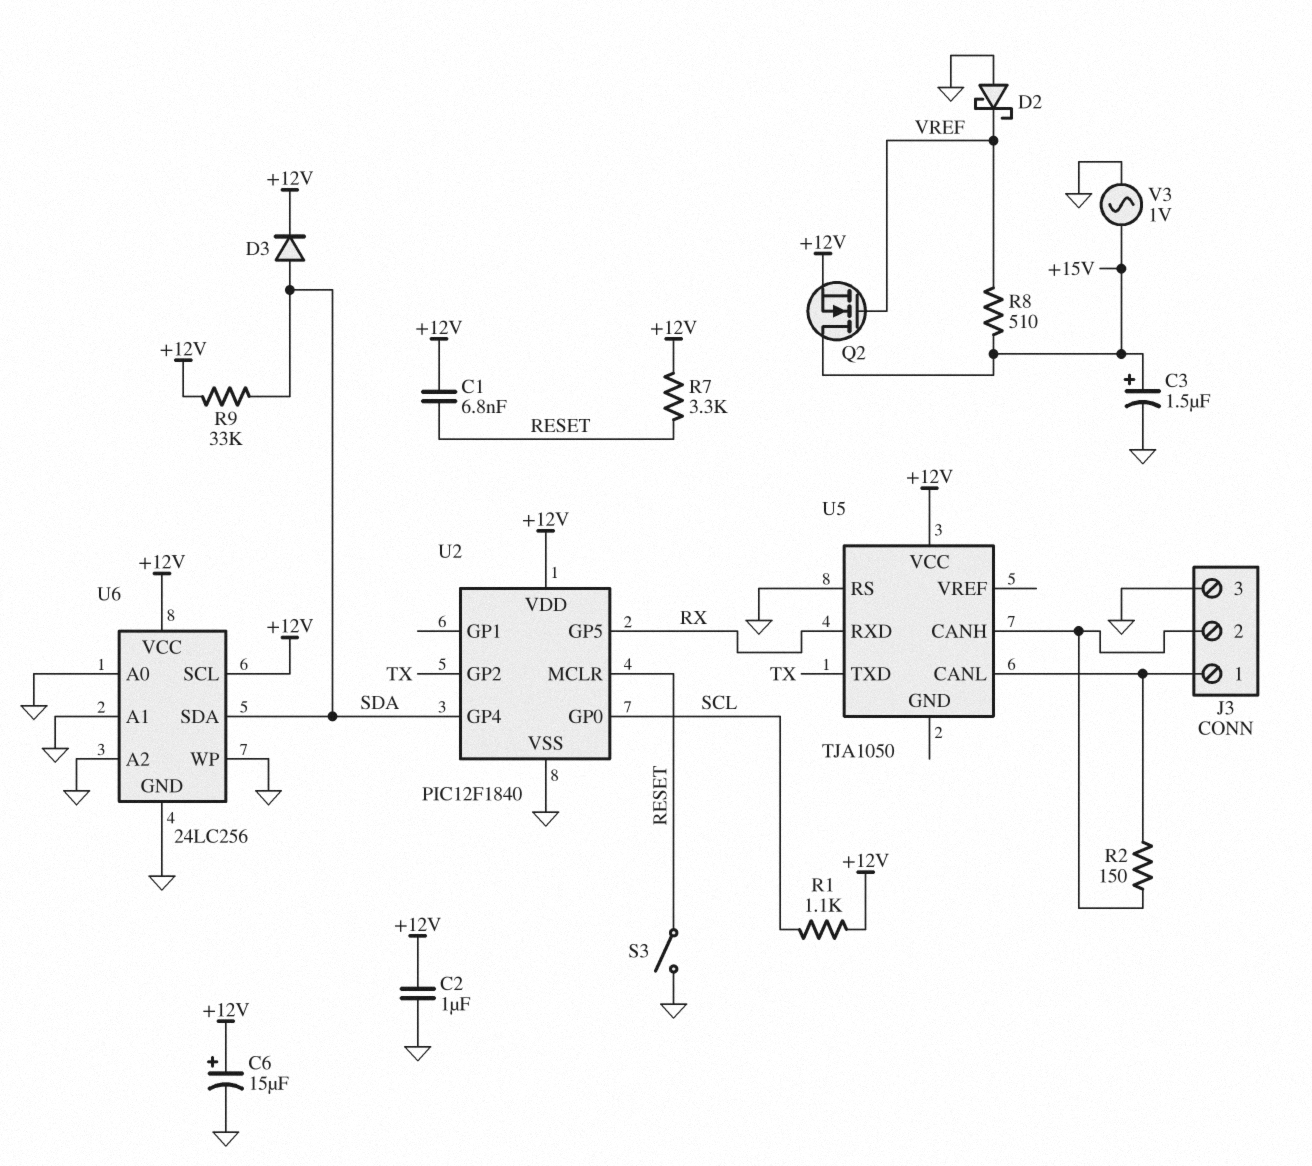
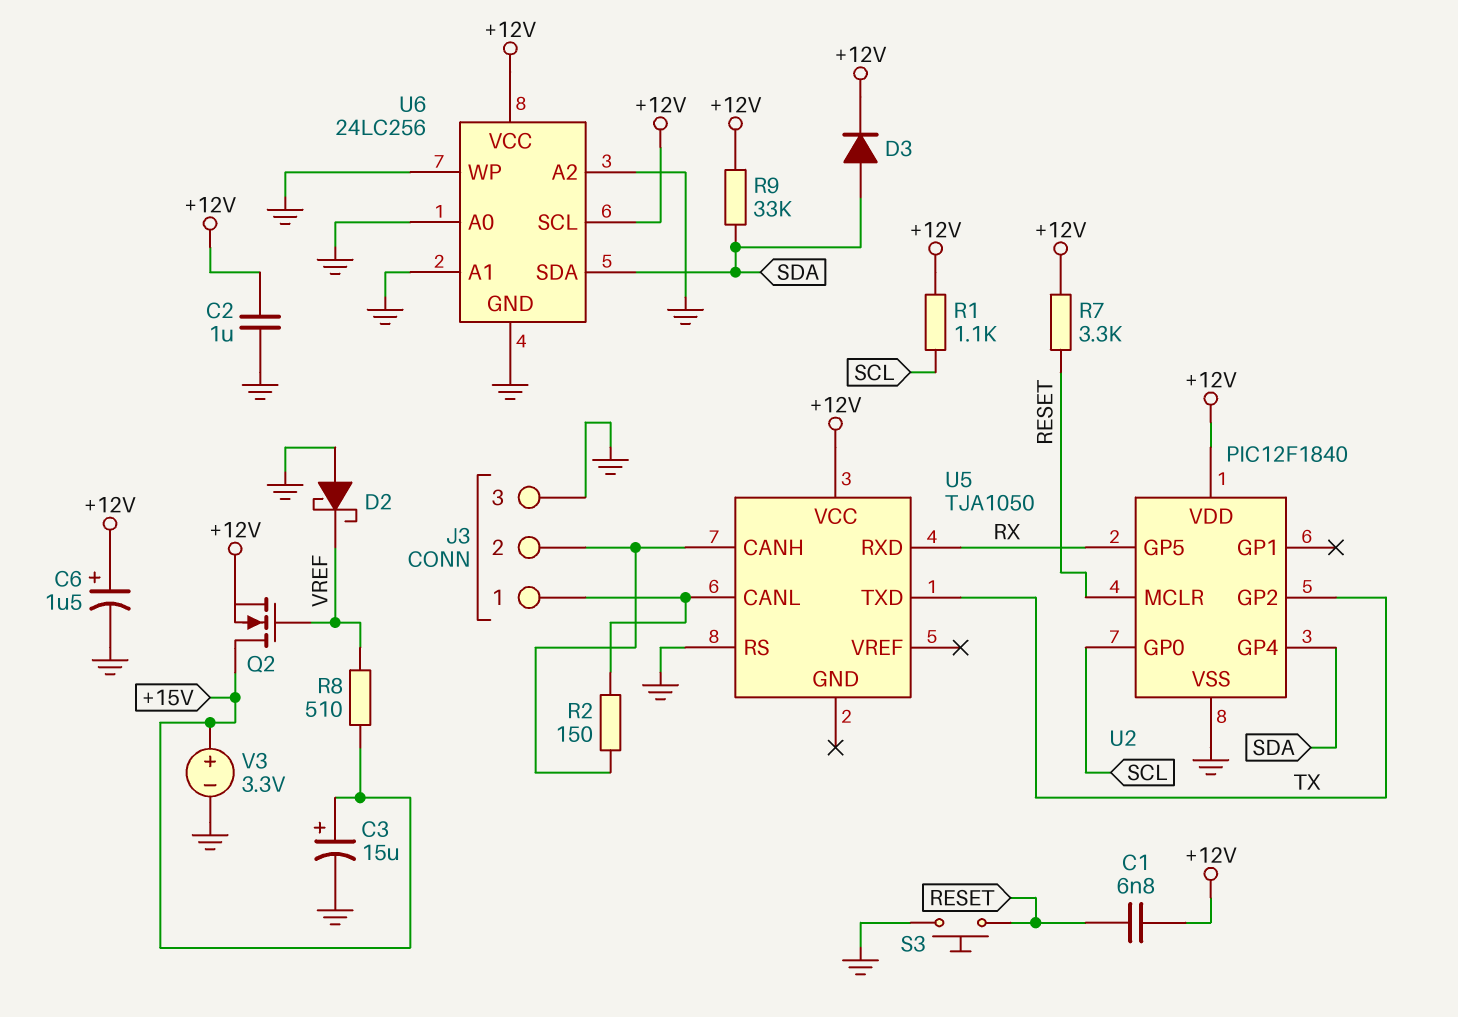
C3: 1.5uF (plus +15V, minus GND) -> 15uF (plus +15V, minus GND)
C6: 15uF (plus +12V, minus GND) -> 1.5uF (plus +12V, minus GND)
S3: switch (GND, RESET) -> button (GND, RESET)
V3: AC 1V (+15V, GND) -> 3.3V (plus +15V, minus GND)

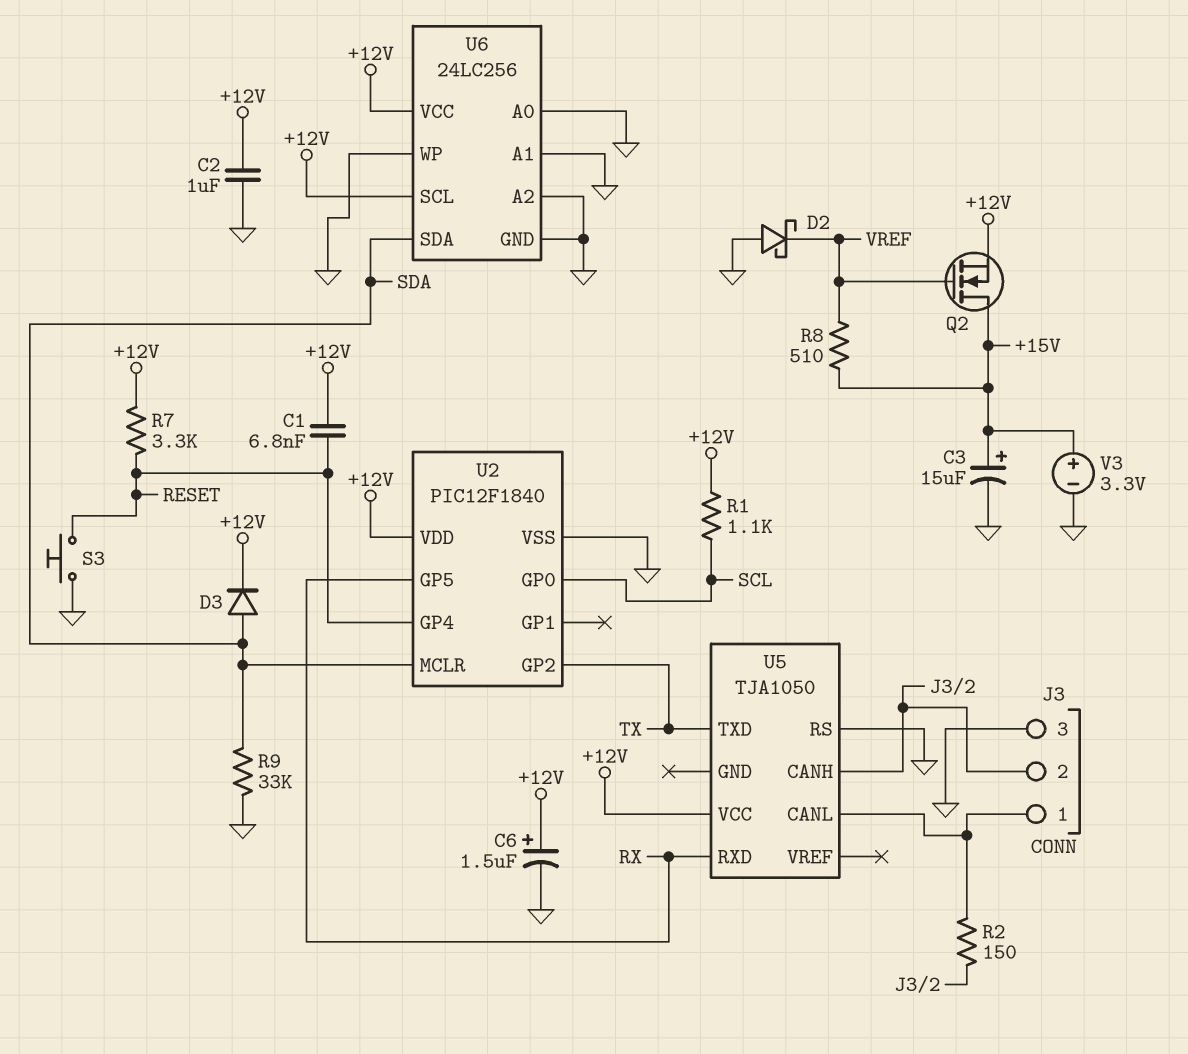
R9: 33k (+12V, SDA) -> 33k (GND, SDA)
U2 pin GP4: SDA -> RESET
U2 pin MCLR: RESET -> SDA

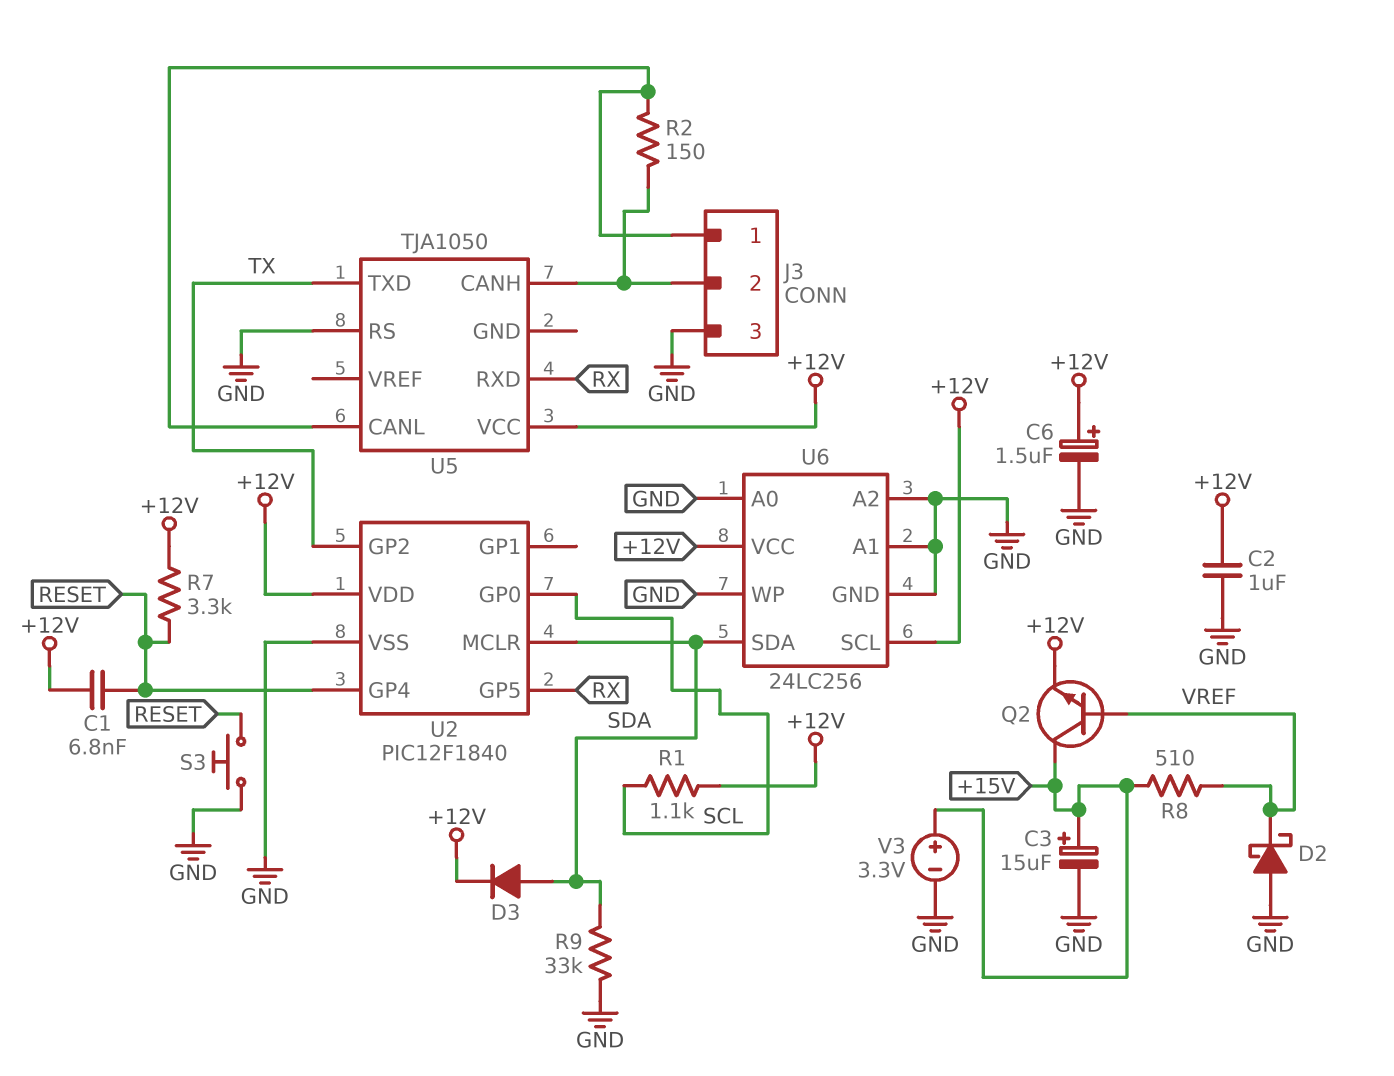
Q2: NMOS (G VREF, D +15V, S +12V) -> NPN (B VREF, C +15V, E +12V)

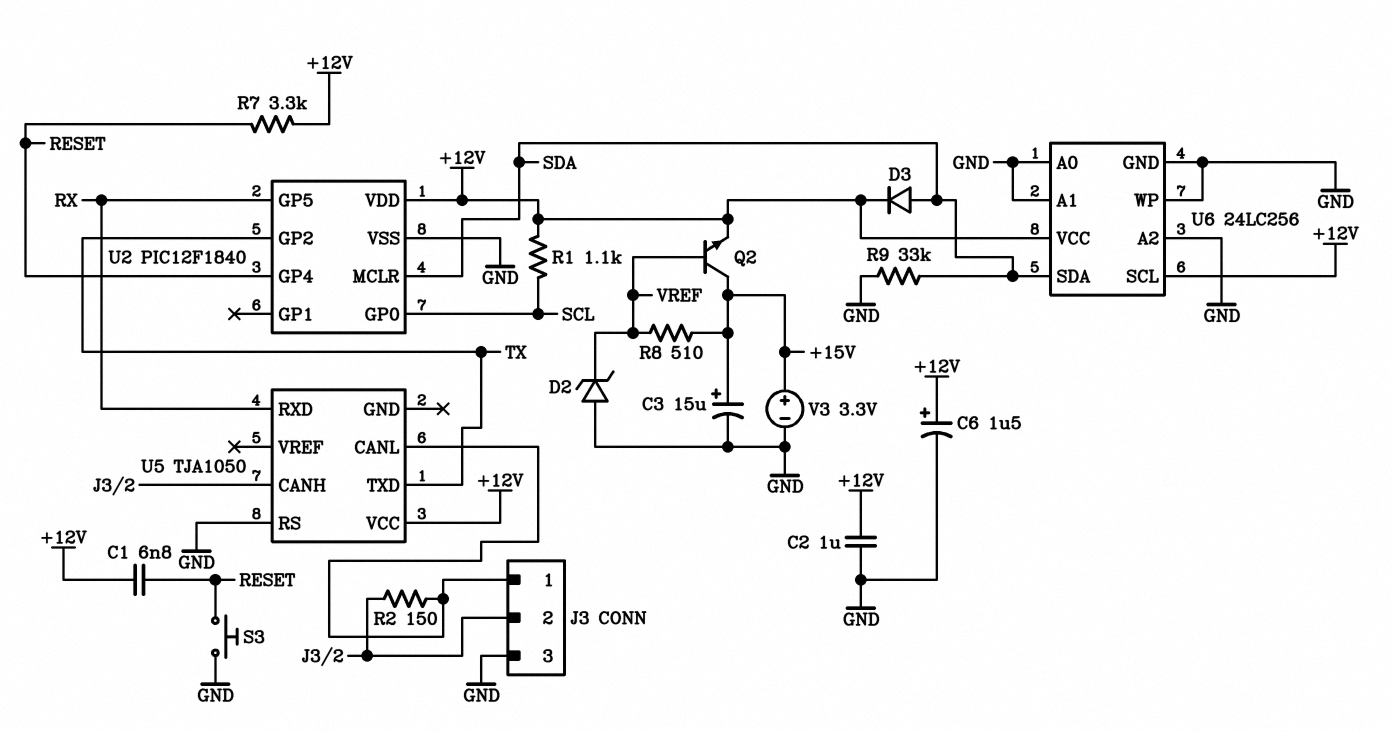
D2: schottky (A GND, K VREF) -> zener (A GND, K VREF)

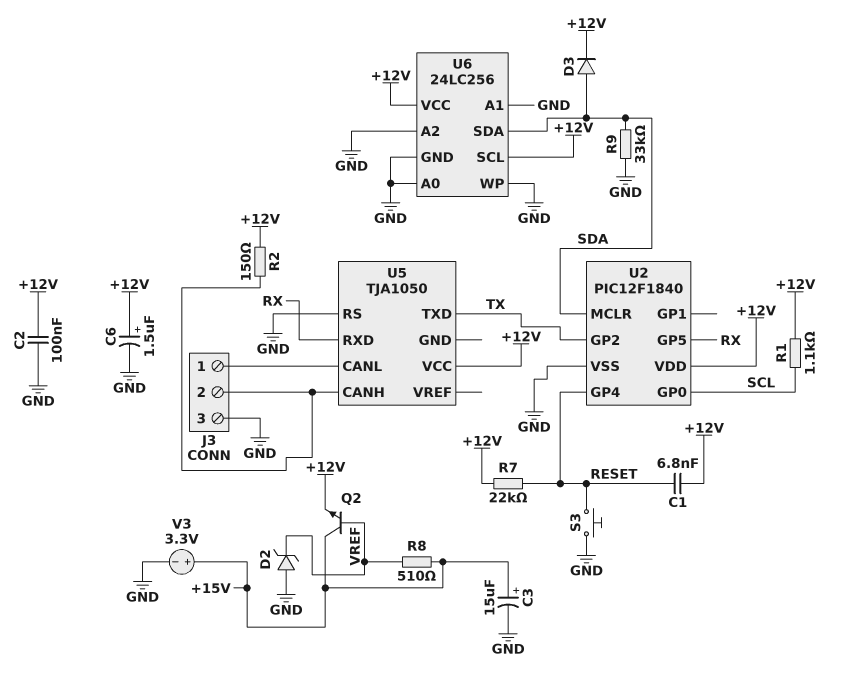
C2: 1uF (+12V, GND) -> 100nF (+12V, GND)
R2: 150 (J3/1, J3/2) -> 150 (+12V, J3/2)
R7: 3.3k (+12V, RESET) -> 22k (+12V, RESET)

